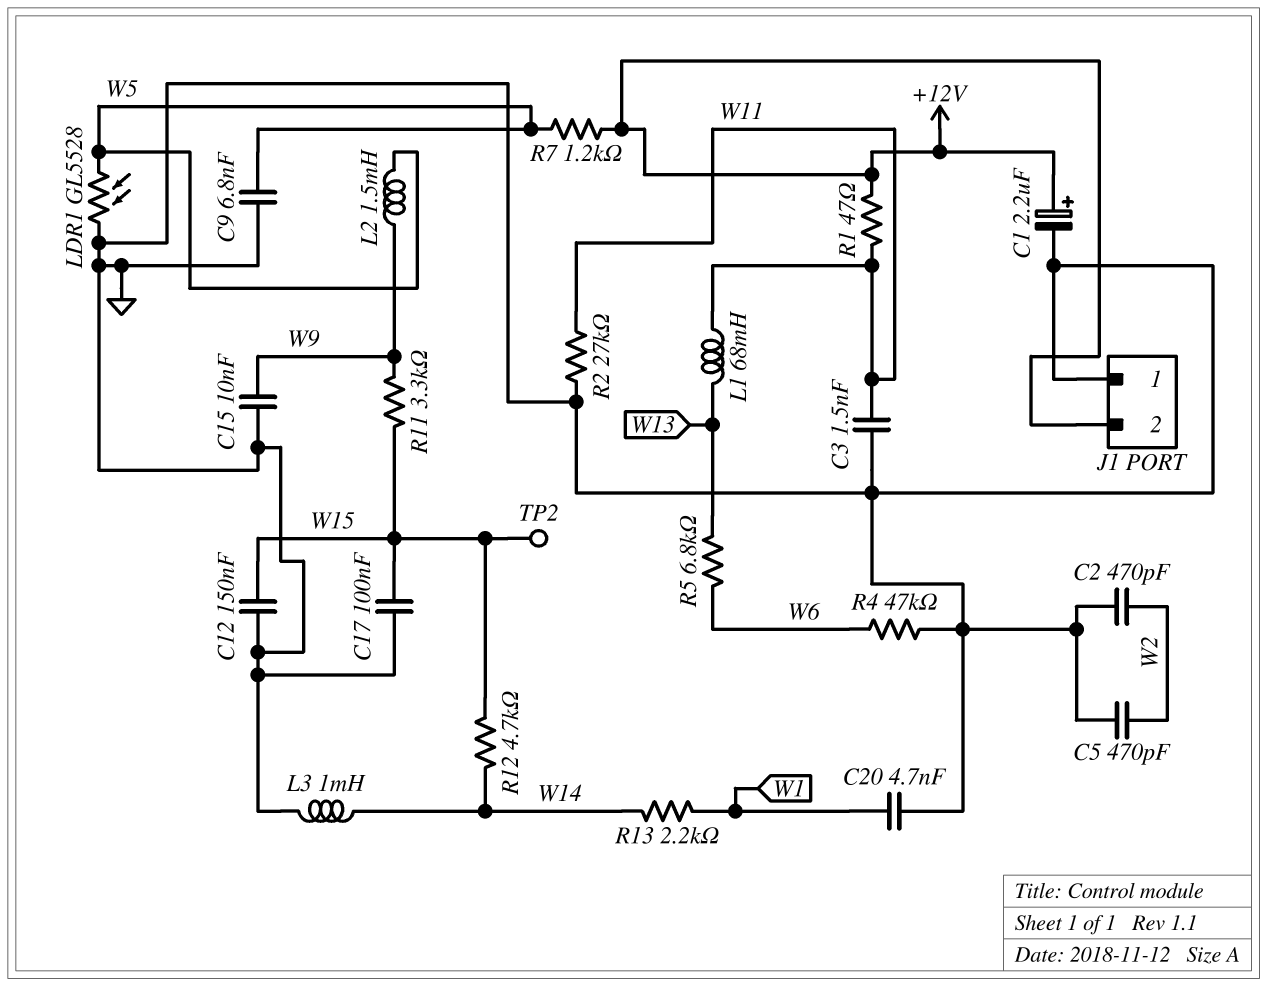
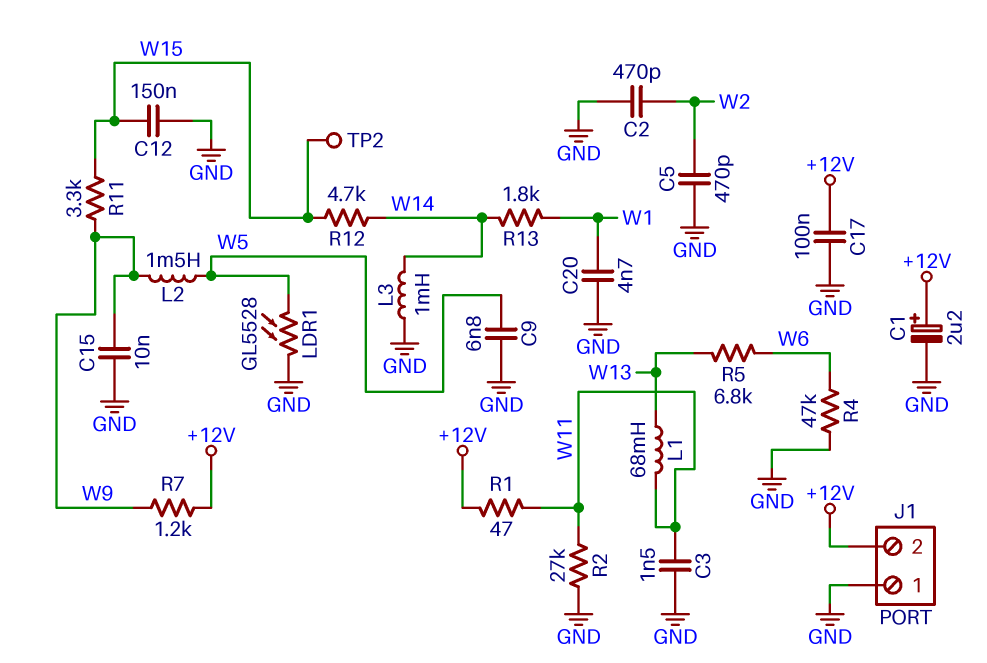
C17: 100nF (GND, W15) -> 100nF (+12V, GND)
R7: 1.2k (+12V, W5) -> 1.2k (+12V, W9)
R13: 2.2k (W1, W14) -> 1.8k (W1, W14)

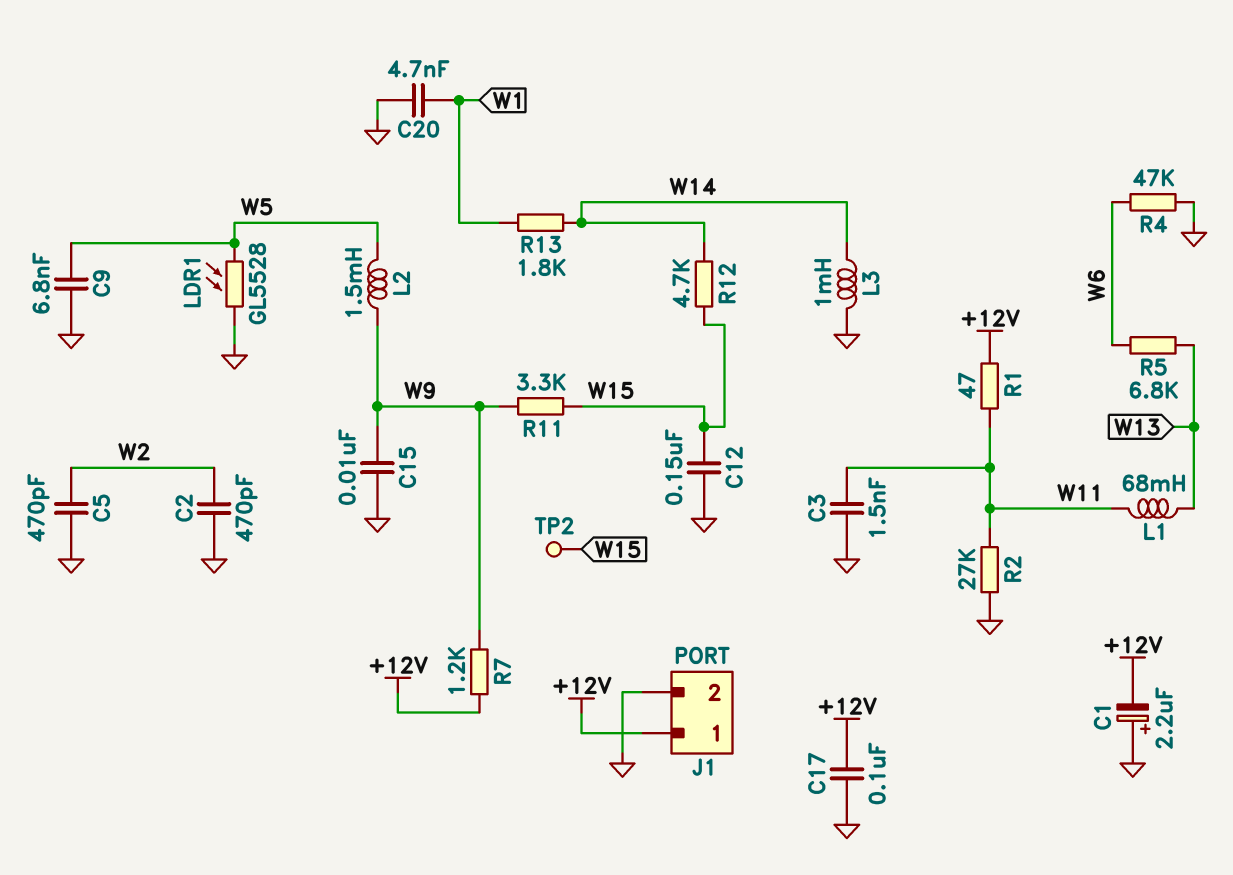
C1: 2.2uF (plus +12V, minus GND) -> 2.2uF (plus GND, minus +12V)
J1 pin 1: GND -> +12V
J1 pin 2: +12V -> GND

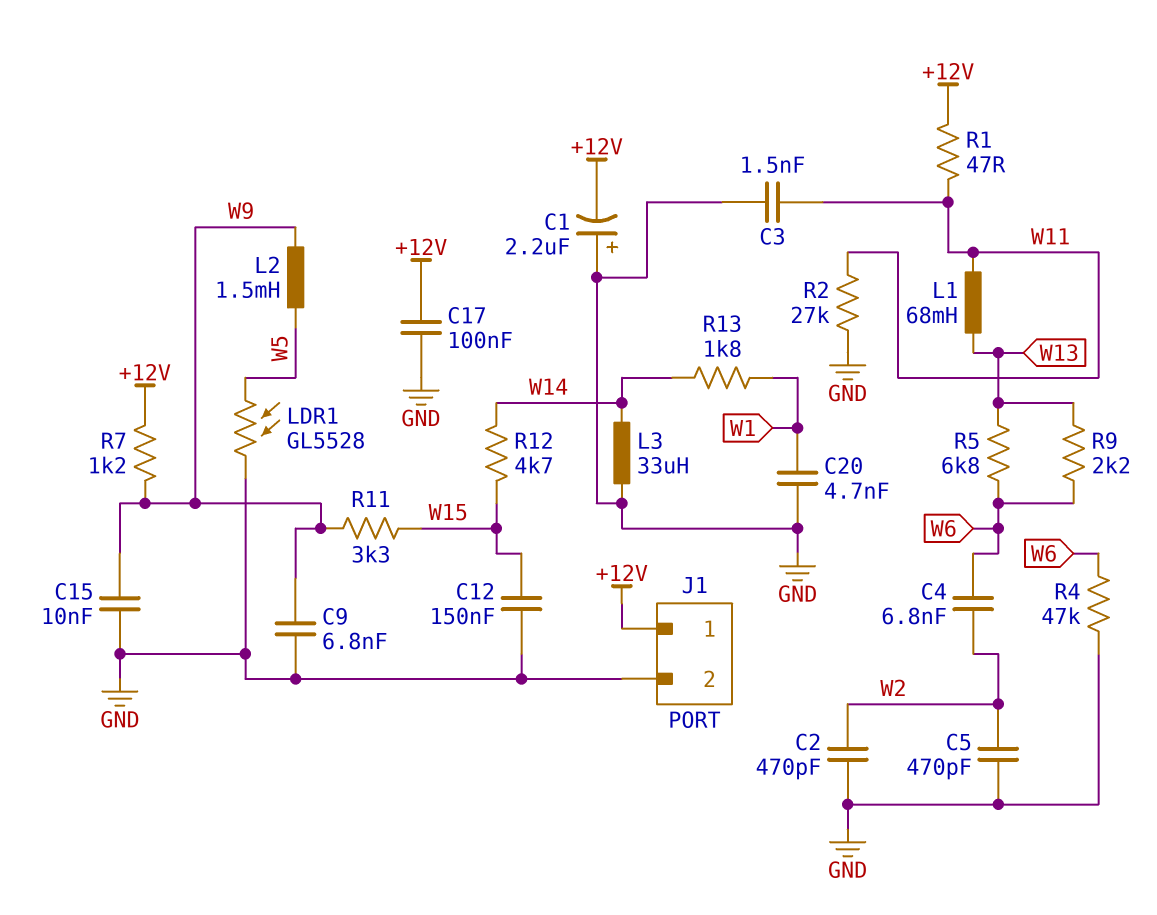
C4: none -> 6.8nF (W2, W6)
C9: 6.8nF (GND, W5) -> 6.8nF (GND, W9)
L3: 1mH (GND, W14) -> 33uH (GND, W14)
R9: none -> 2.2k (W6, W13)
TP2: test point (W15) -> none

